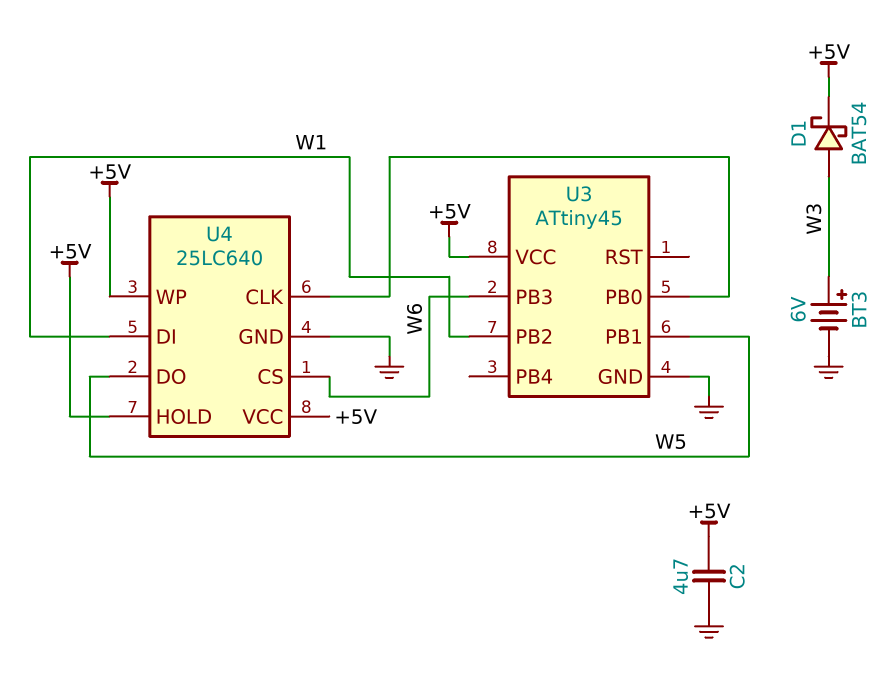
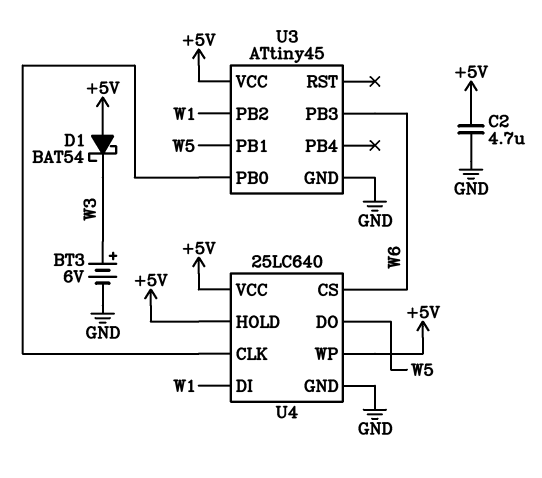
D1: schottky BAT54 (A W3, K +5V) -> schottky BAT54 (A +5V, K W3)

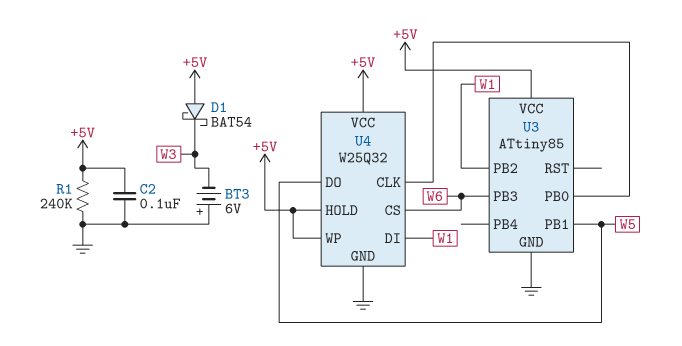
BT3: 6V (plus W3, minus GND) -> 6V (plus GND, minus W3)
C2: 4.7uF (+5V, GND) -> 100nF (+5V, GND)
R1: none -> 240k (+5V, GND)
U3: ATtiny45 -> ATtiny85
U4: 25LC640 -> W25Q32

